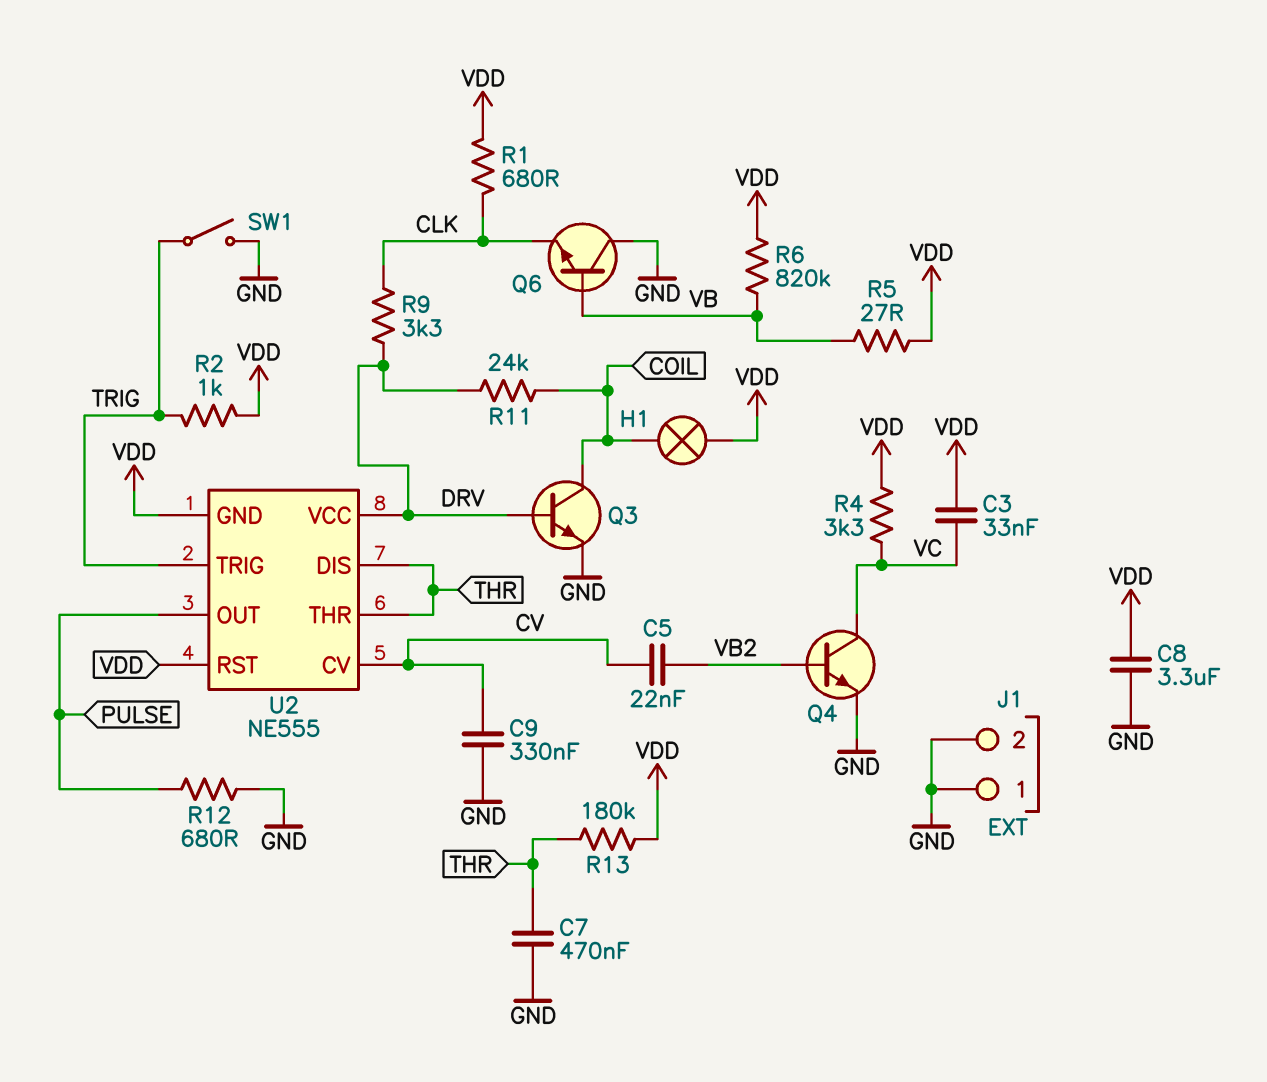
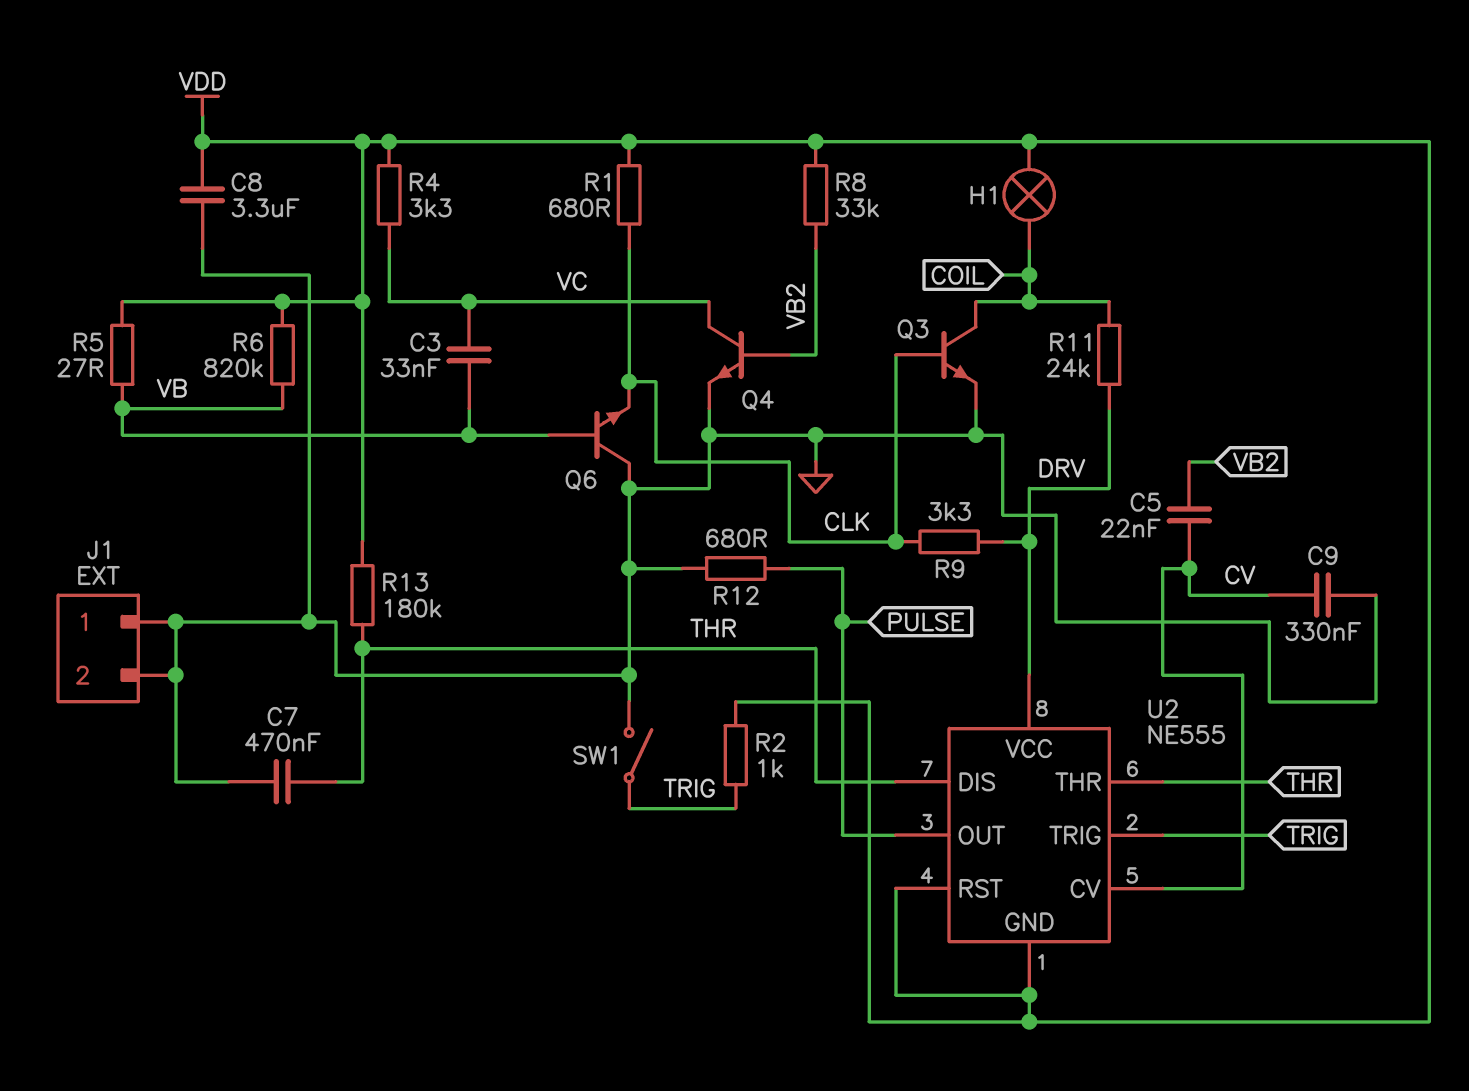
C3: 33nF (VC, VDD) -> 33nF (VB, VC)
Q3: NPN (B DRV, C COIL, E GND) -> NPN (B CLK, C COIL, E GND)
R8: none -> 33k (VB2, VDD)

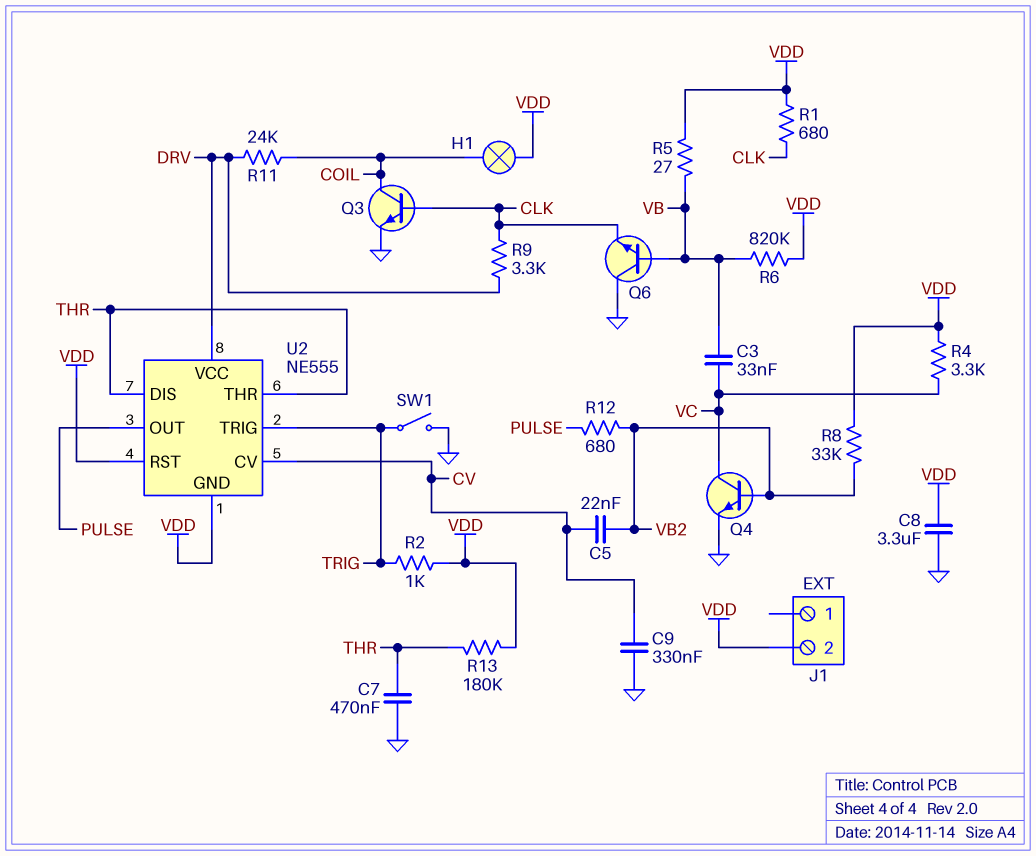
J1 pin 1: GND -> none
J1 pin 2: GND -> VDD
R12: 680 (GND, PULSE) -> 680 (PULSE, VB2)

